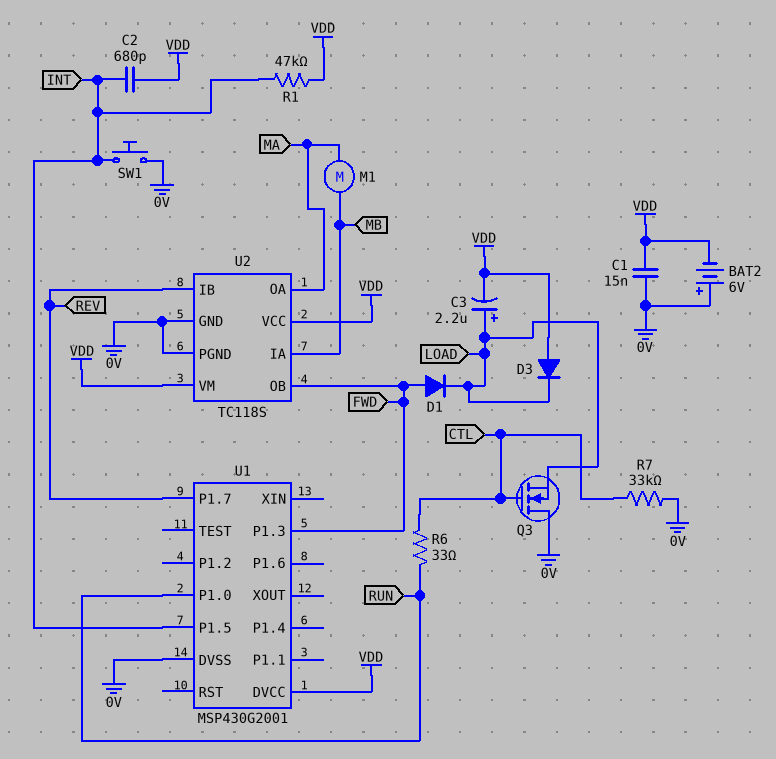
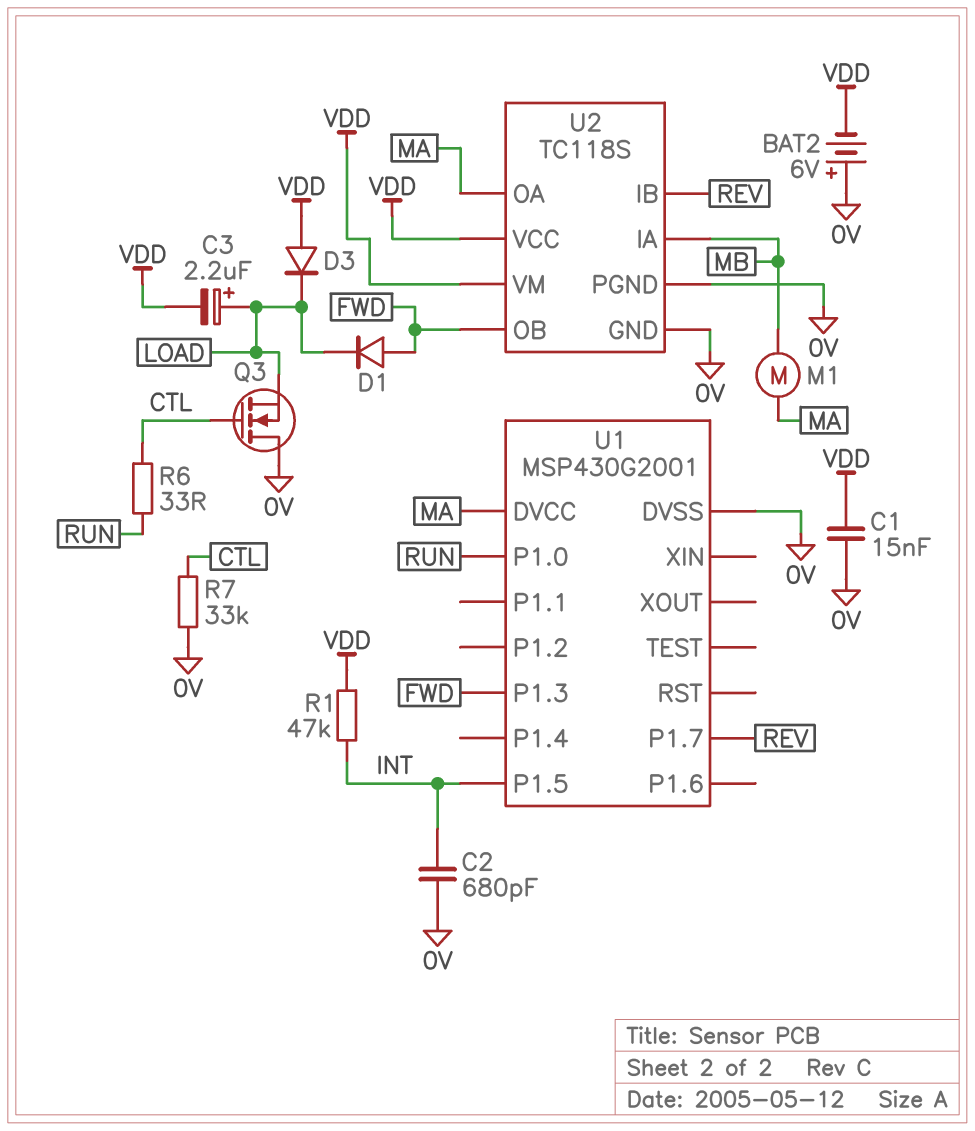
C2: 680pF (INT, VDD) -> 680pF (0V, INT)
SW1: button (0V, INT) -> none
U1 pin DVCC: VDD -> MA

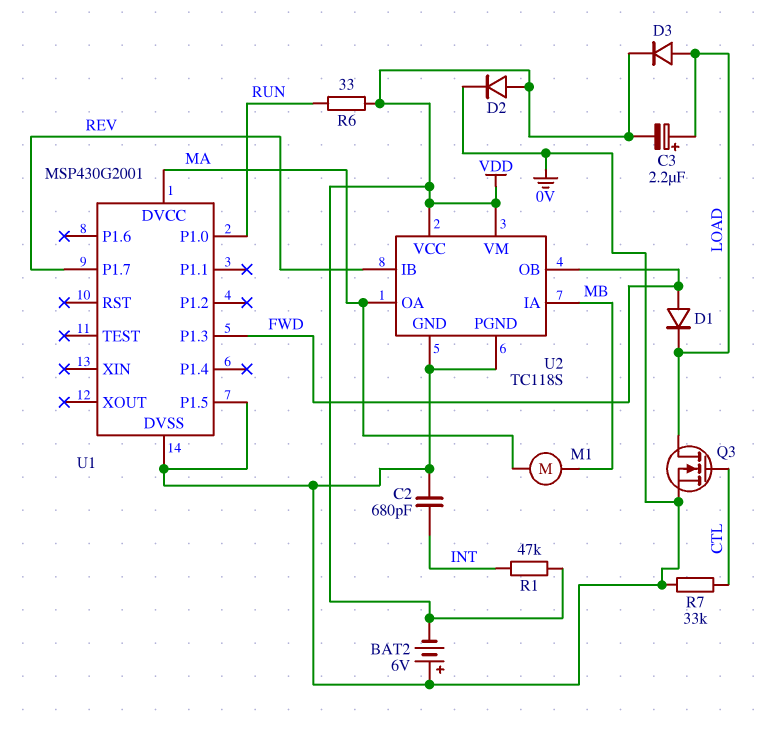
C1: 15nF (0V, VDD) -> none
D2: none -> diode (A VDD, K 0V)
D3: diode (A VDD, K LOAD) -> diode (A LOAD, K VDD)
Q3: NMOS (G CTL, D 0V, S LOAD) -> NMOS (G CTL, D LOAD, S 0V)
R6: 33 (CTL, RUN) -> 33 (RUN, VDD)
U1 pin P1.5: INT -> 0V

